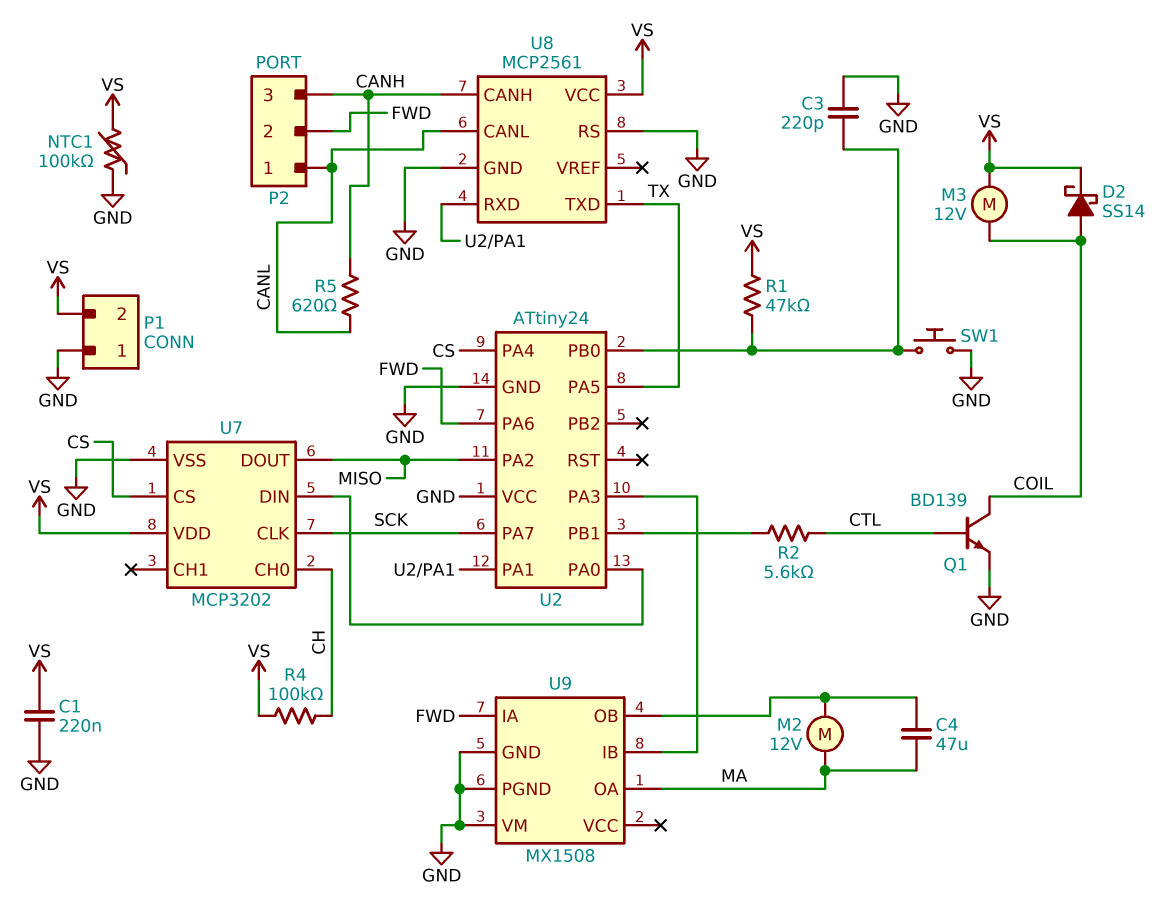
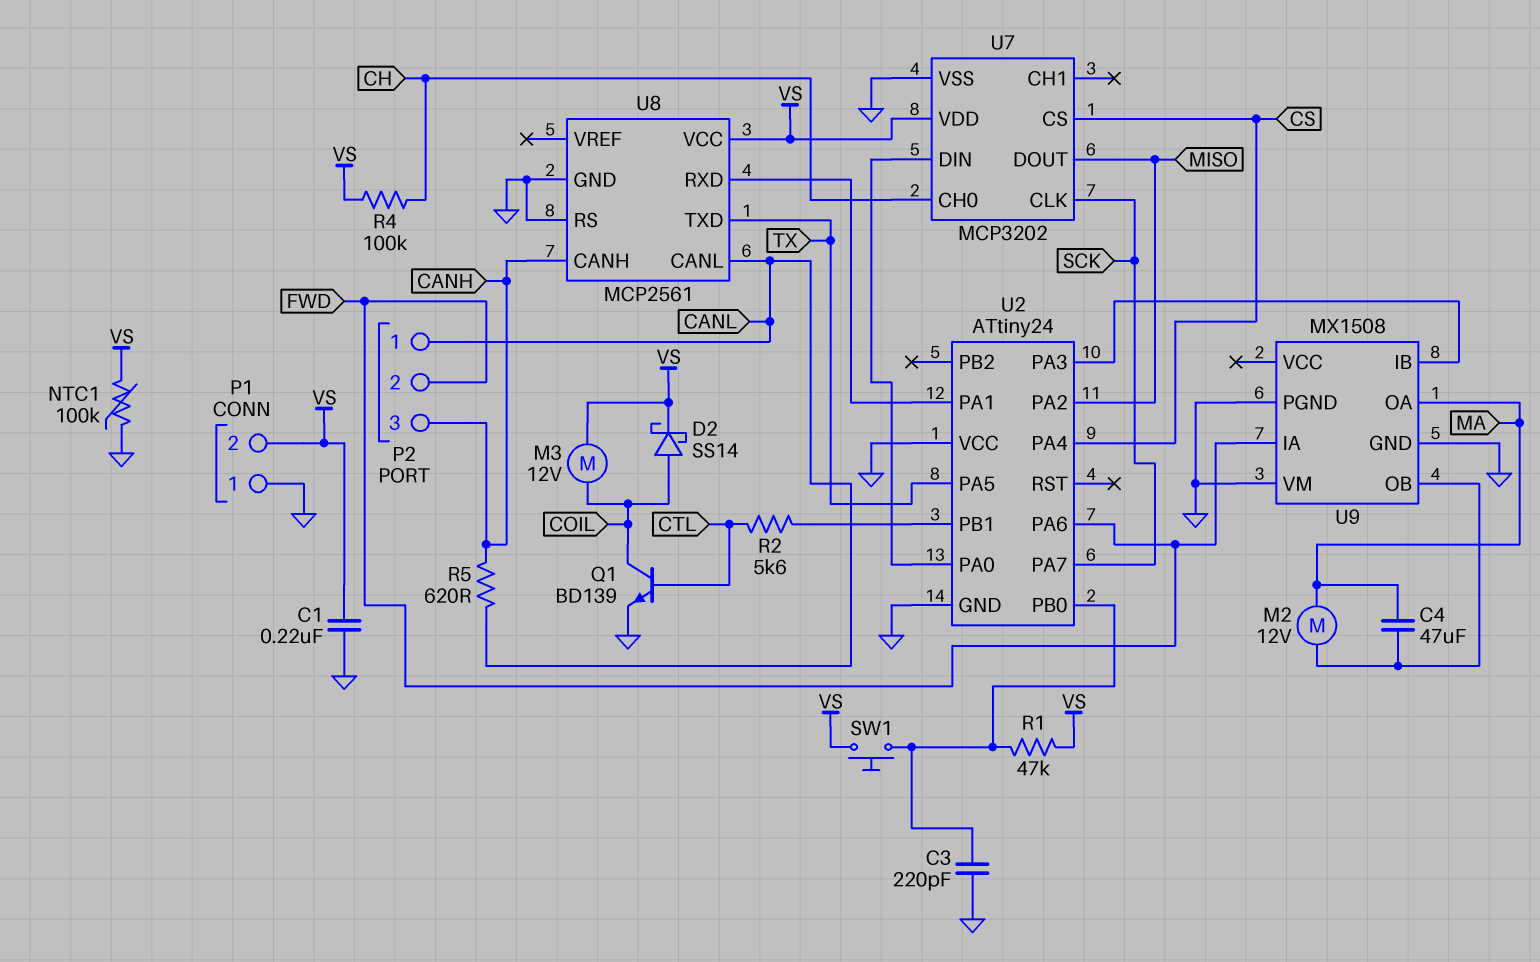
SW1: button (GND, U2/PB0) -> button (U2/PB0, VS)

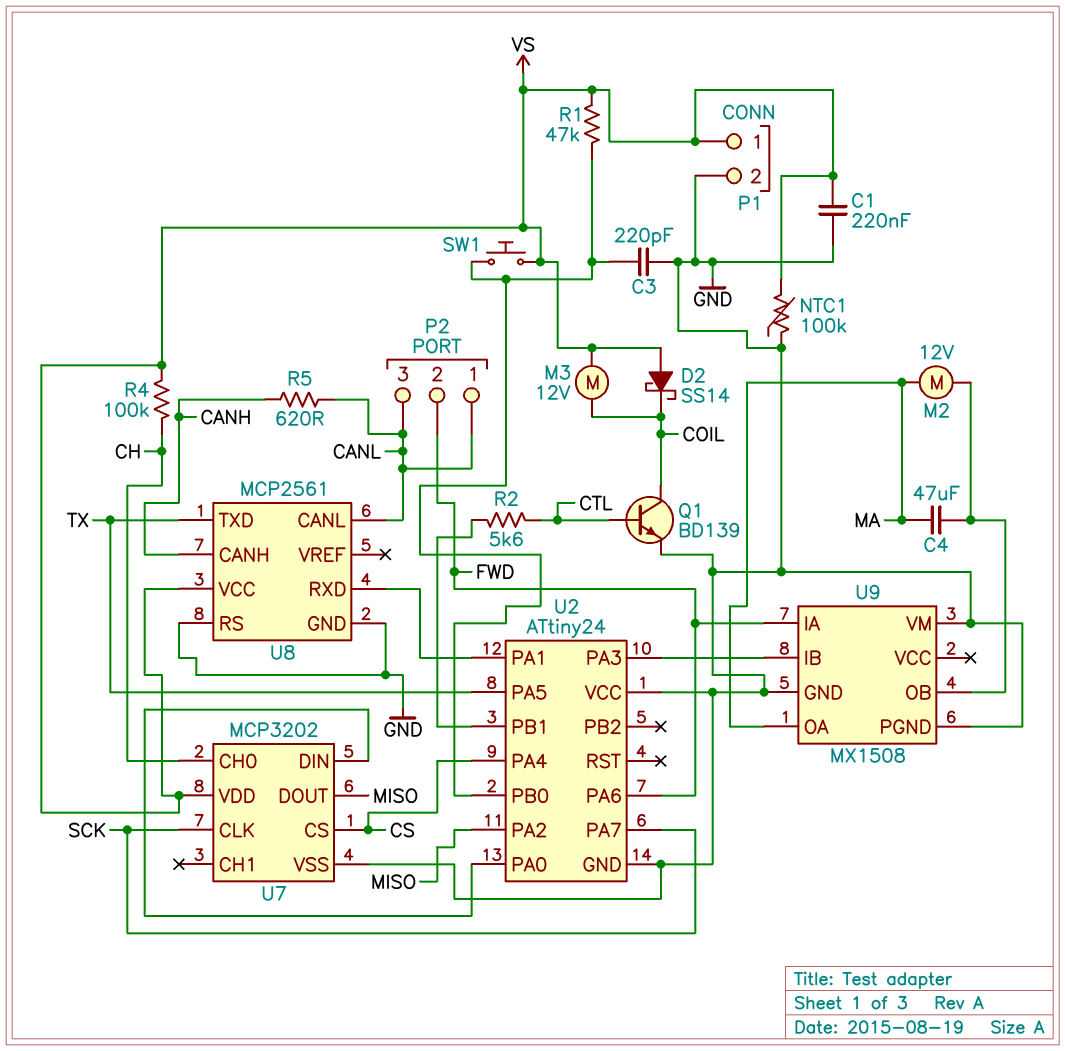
D2: schottky SS14 (A COIL, K VS) -> schottky SS14 (A VS, K COIL)
P1 pin 1: GND -> VS
P1 pin 2: VS -> GND
P2 pin 3: CANH -> CANL

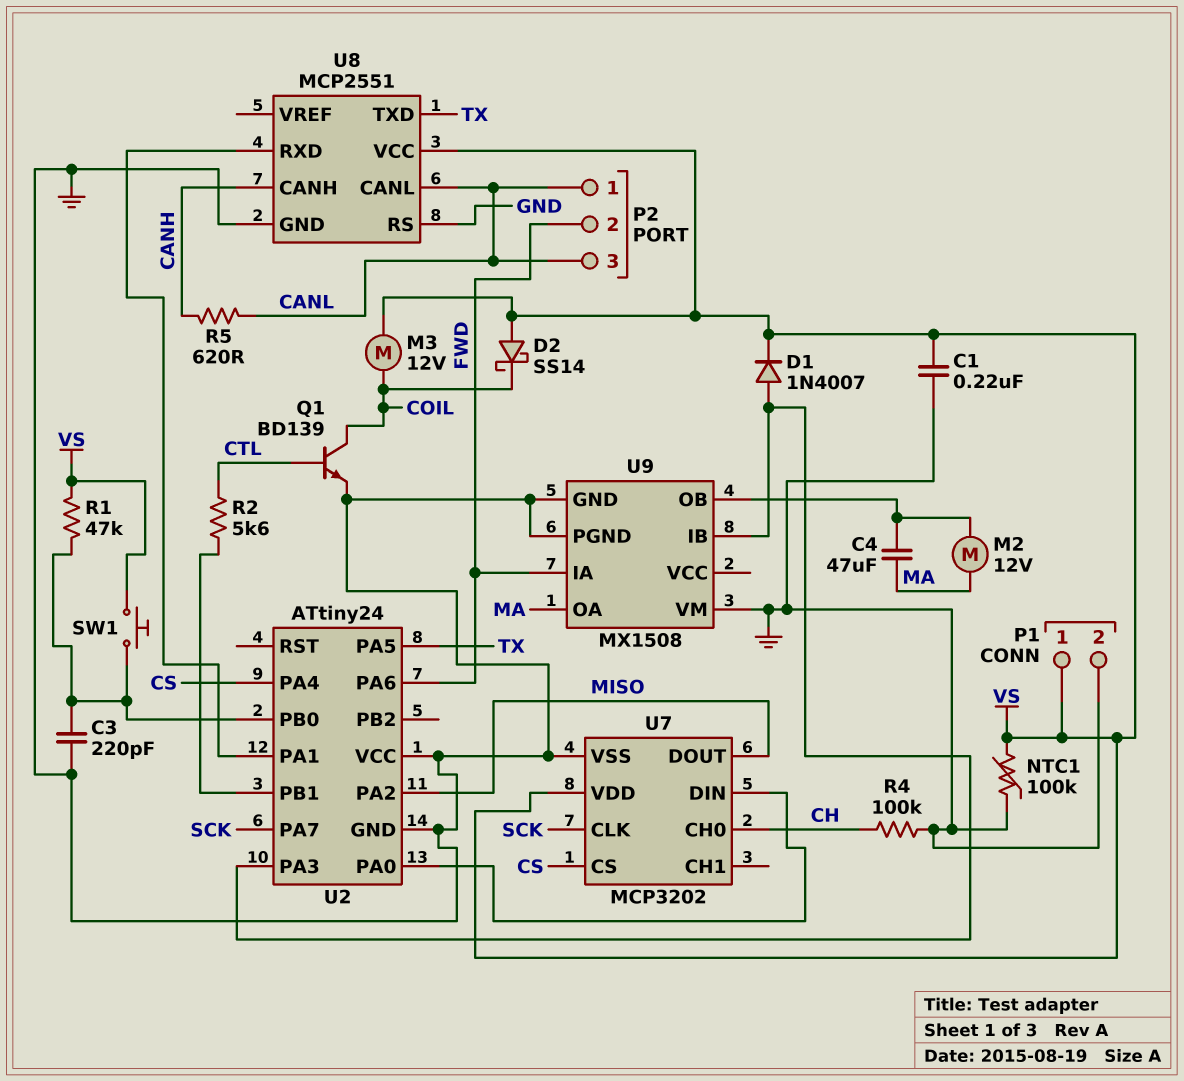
D1: none -> diode 1N4007 (A U2/PA3, K VS)
R4: 100k (CH, VS) -> 100k (CH, GND)
U8: MCP2561 -> MCP2551

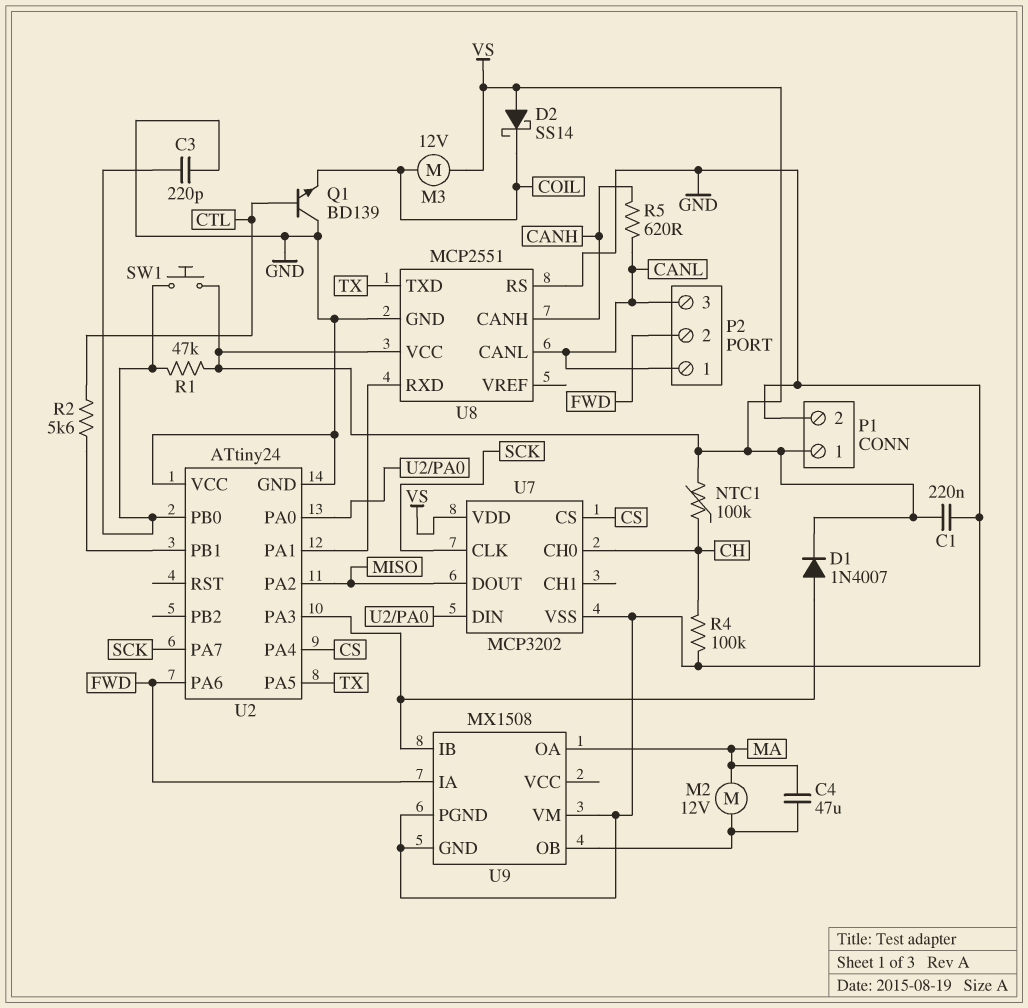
NTC1: 100k (GND, VS) -> 100k (CH, VS)
Q1: NPN BD139 (B CTL, C COIL, E GND) -> NPN BD139 (B CTL, C GND, E COIL)

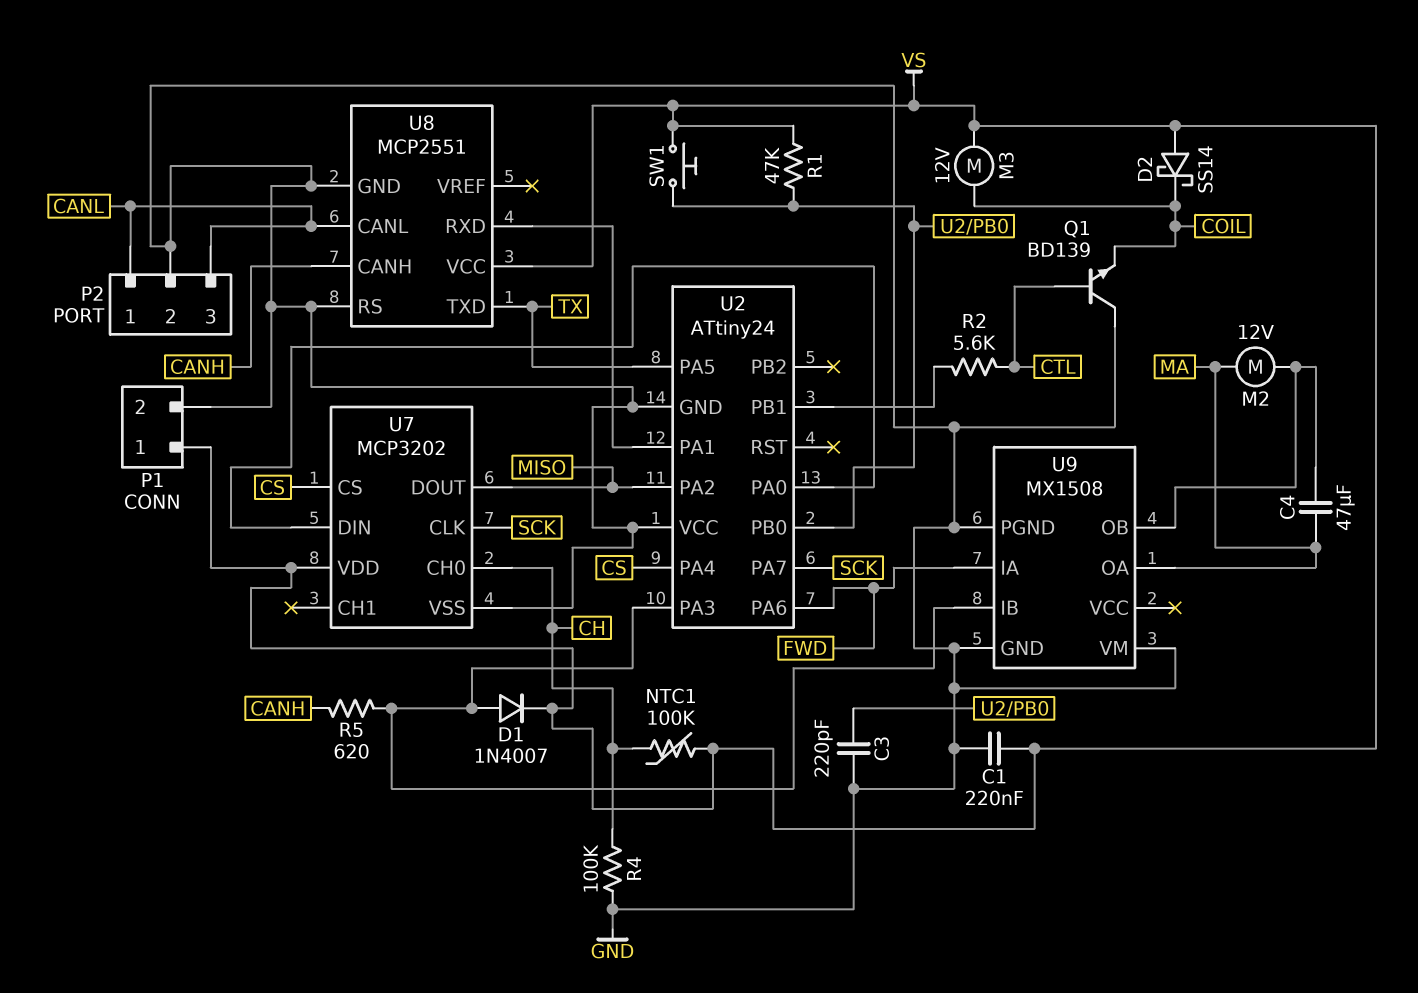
P2 pin 2: FWD -> GND
R5: 620 (CANH, CANL) -> 620 (CANH, U2/PA3)

